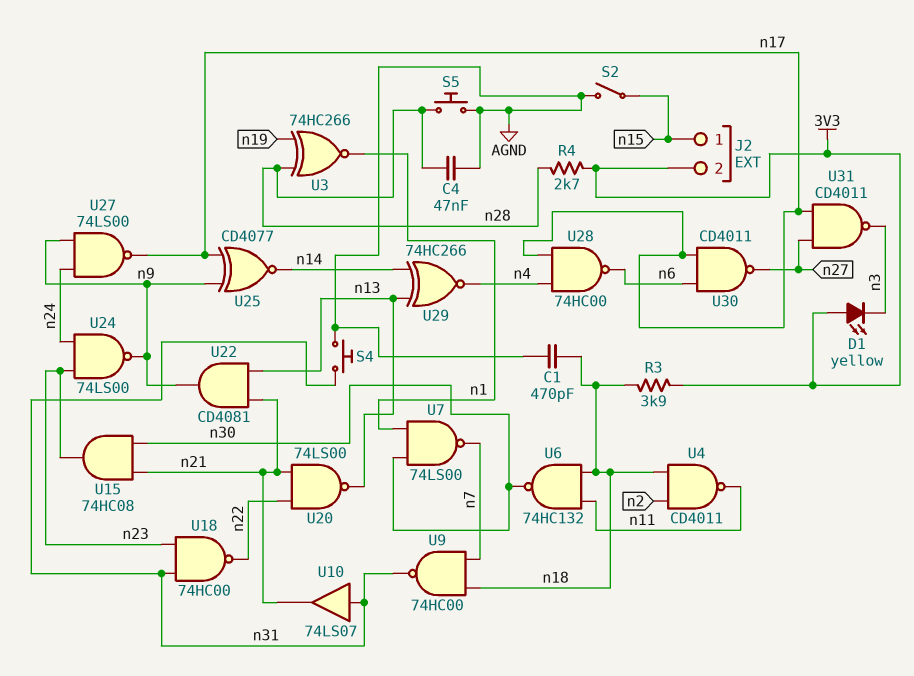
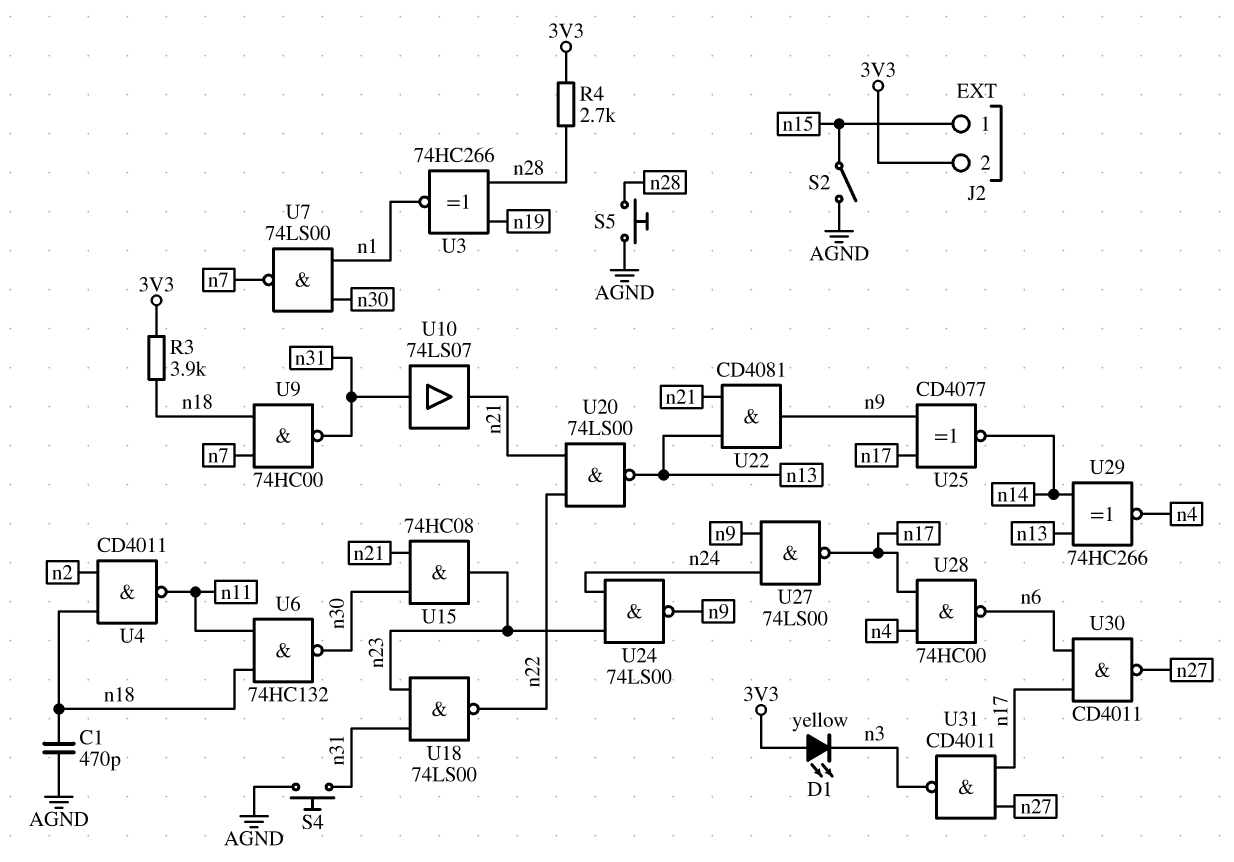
C4: 47nF (AGND, n28) -> none
U18: NAND 74HC00 (in n23, in n31, out n22) -> NAND 74LS00 (in n23, in n31, out n22)

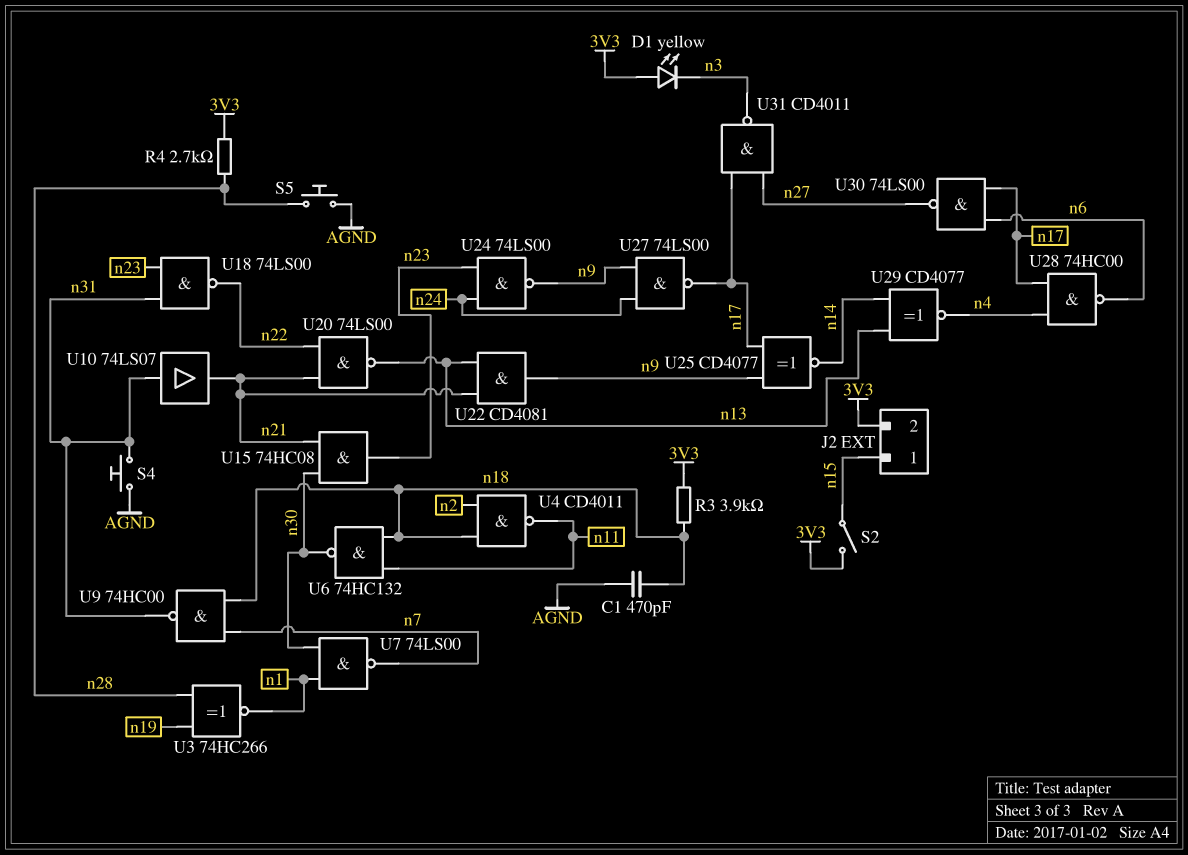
S2: switch (AGND, n15) -> switch (3V3, n15)
U29: XNOR 74HC266 (in n13, in n14, out n4) -> XNOR CD4077 (in n13, in n14, out n4)
U30: NAND CD4011 (in n6, in n17, out n27) -> NAND 74LS00 (in n6, in n17, out n27)

